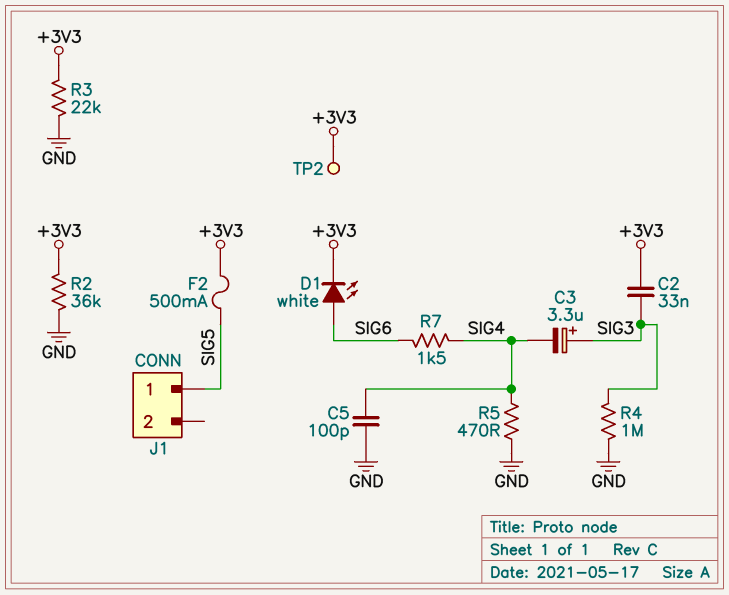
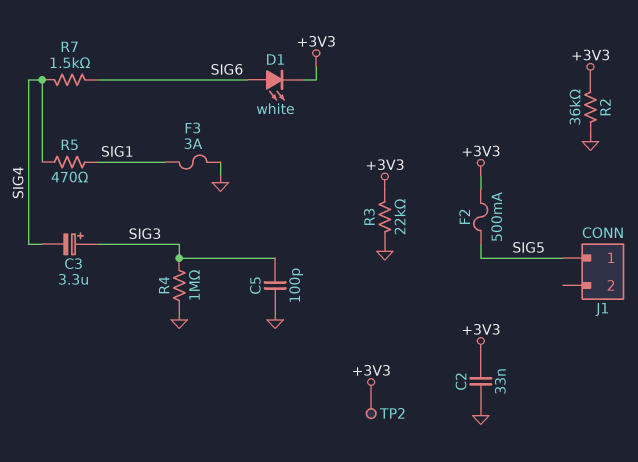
C2: 33nF (+3V3, SIG3) -> 33nF (+3V3, GND)
C5: 100pF (GND, SIG4) -> 100pF (GND, SIG3)
F3: none -> 3A (GND, SIG1)
R5: 470 (GND, SIG4) -> 470 (SIG1, SIG4)

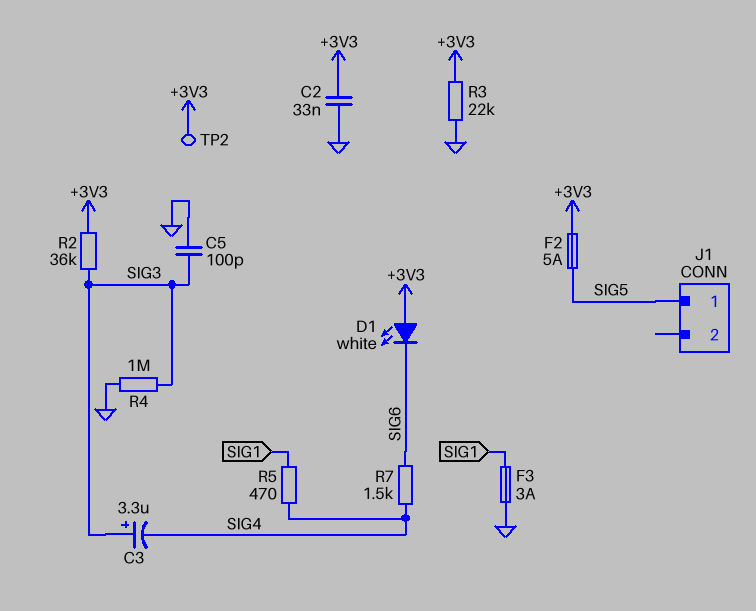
D1: LED white (A SIG6, K +3V3) -> LED white (A +3V3, K SIG6)
F2: 500mA (+3V3, SIG5) -> 5A (+3V3, SIG5)
R2: 36k (+3V3, GND) -> 36k (+3V3, SIG3)

